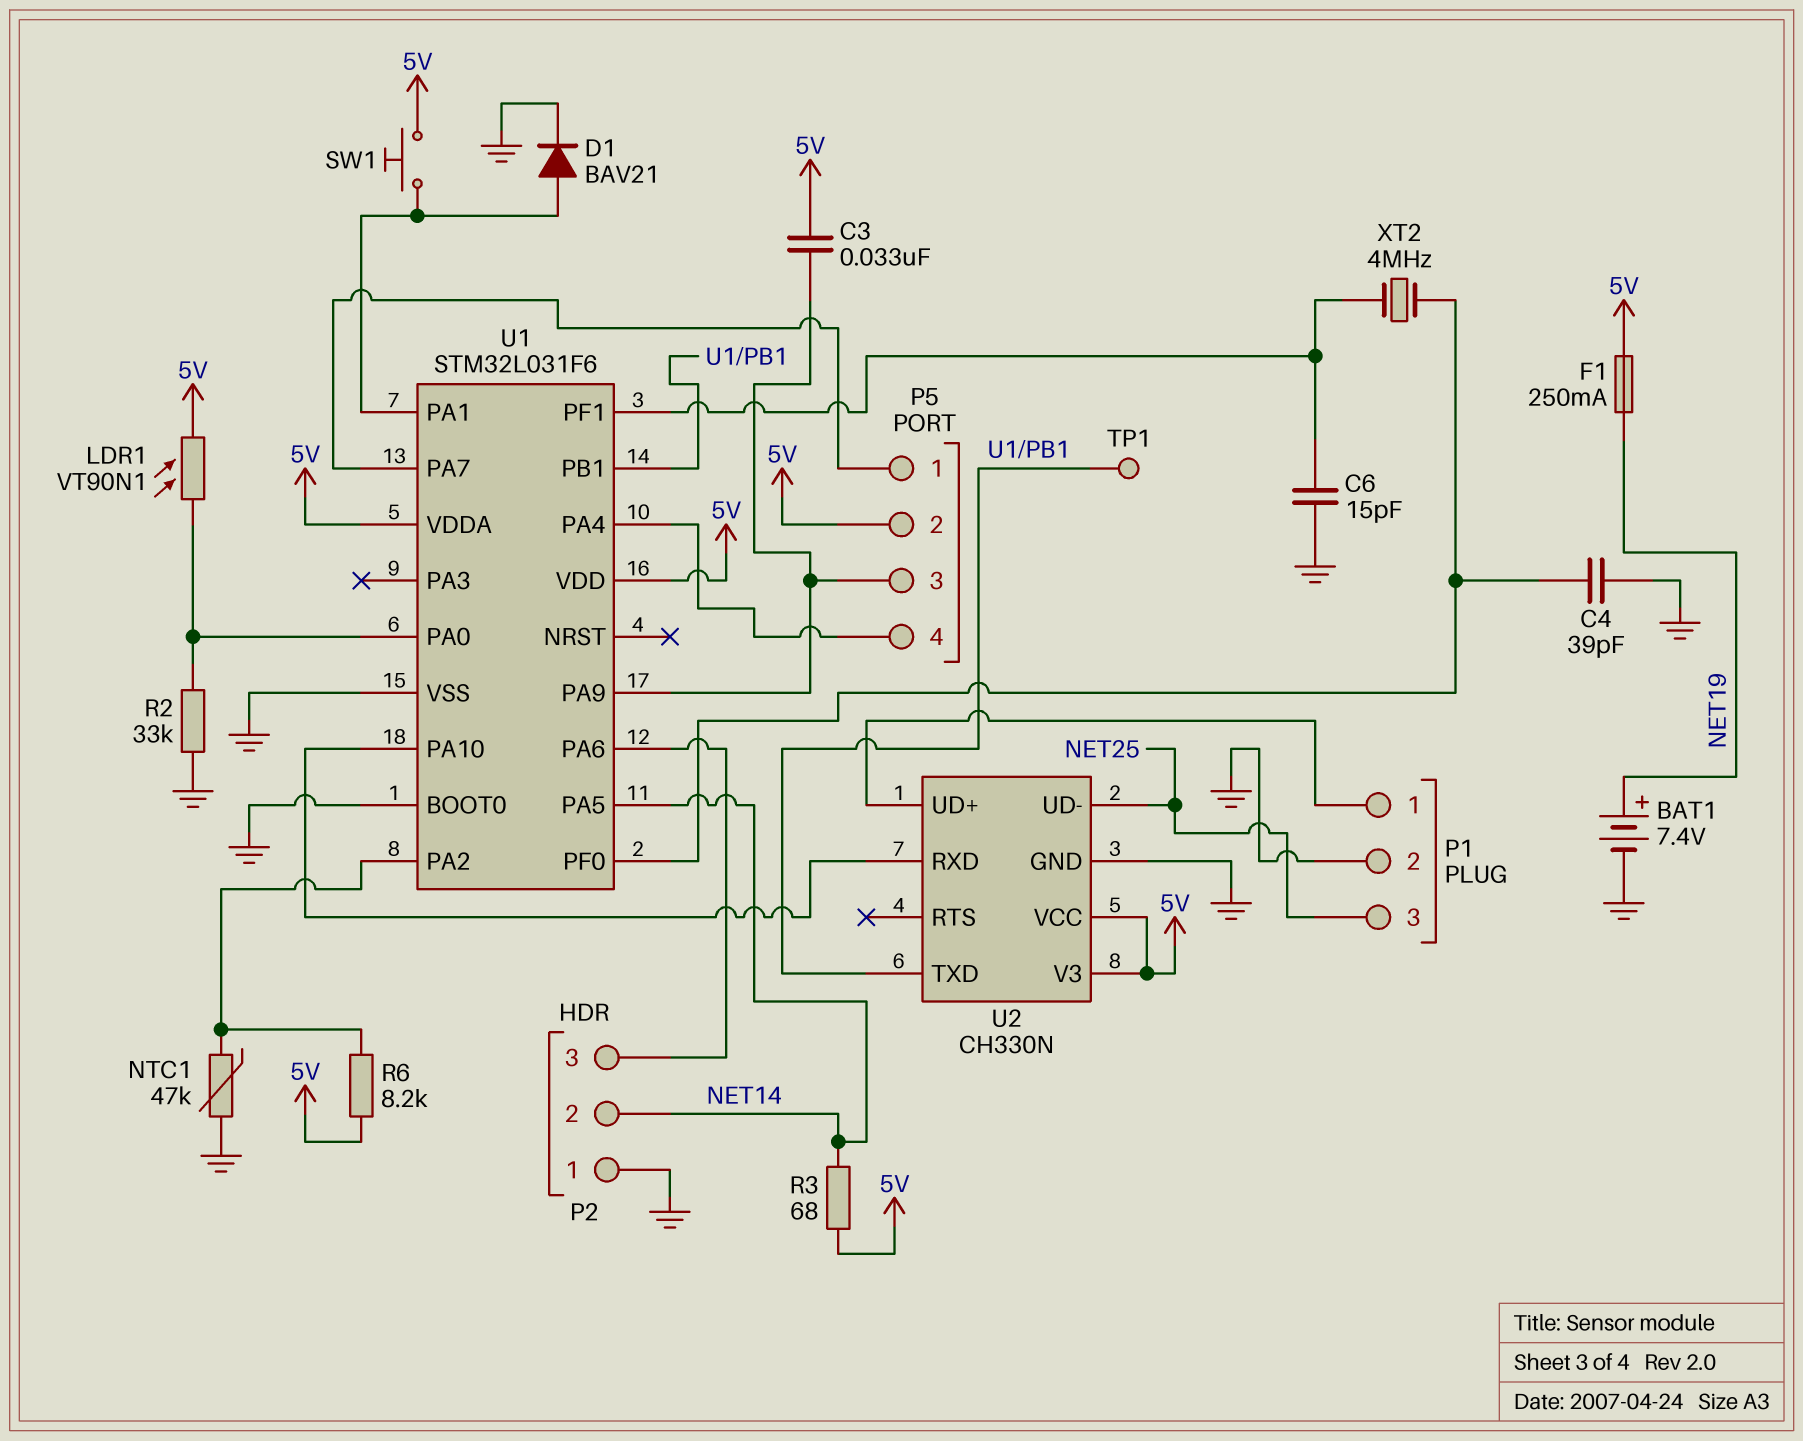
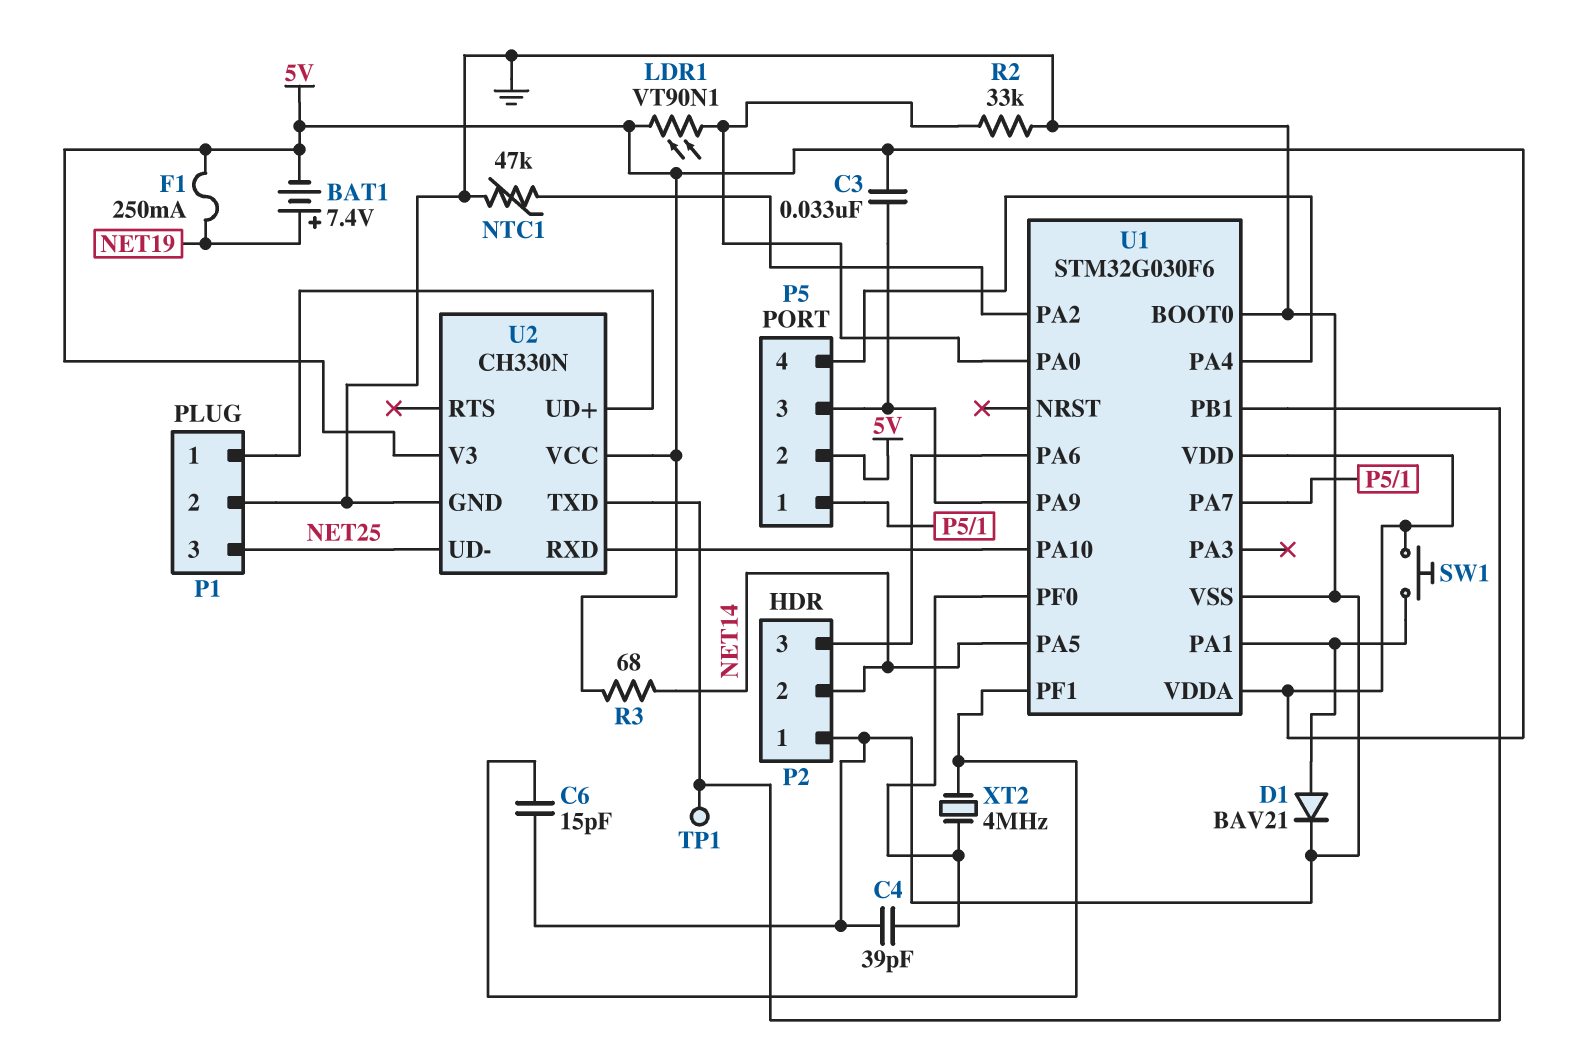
BAT1: 7.4V (plus NET19, minus GND) -> 7.4V (plus NET19, minus 5V)
R6: 8.2k (5V, U1/PA2) -> none
U1: STM32L031F6 -> STM32G030F6

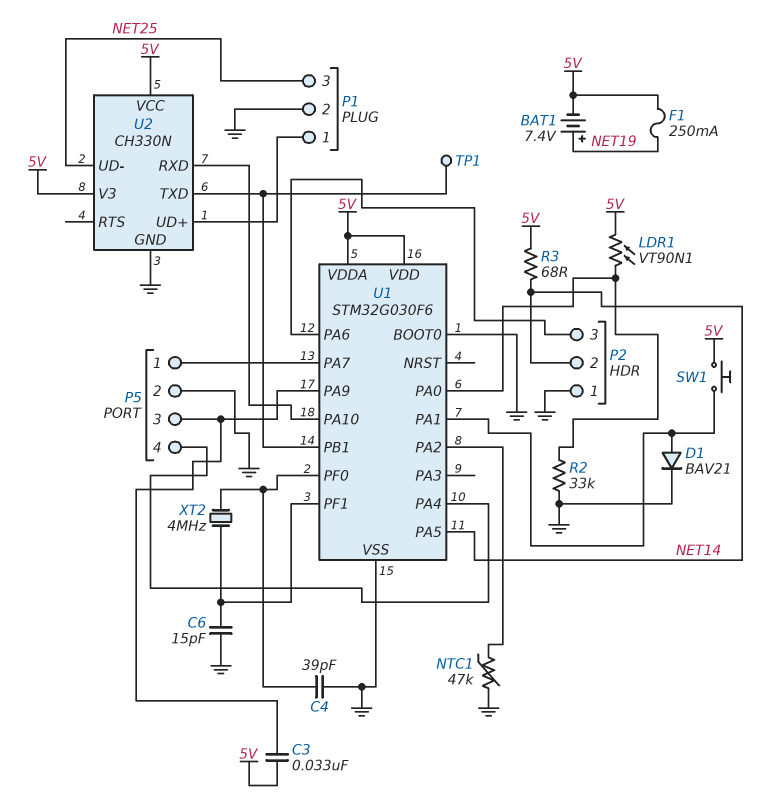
P5 pin 2: 5V -> GND

